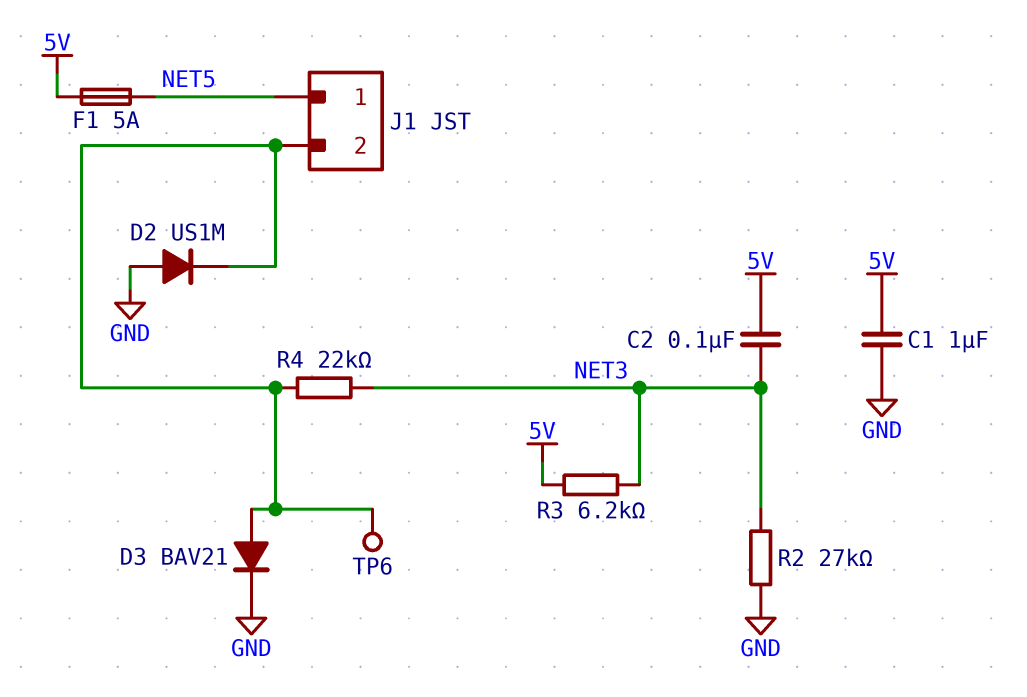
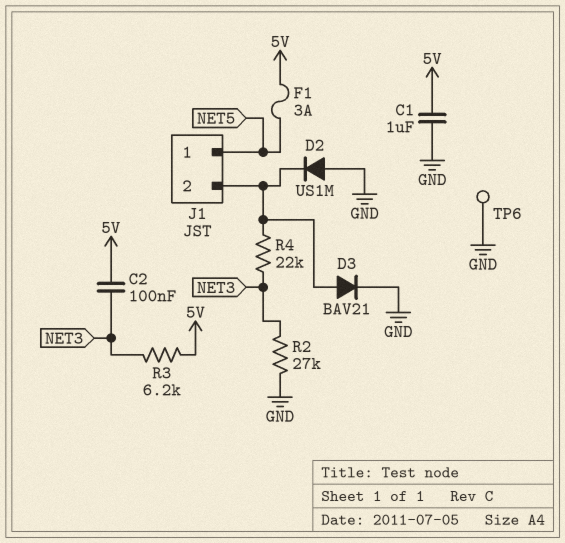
F1: 5A (5V, NET5) -> 3A (5V, NET5)
TP6: test point (J1/2) -> test point (GND)

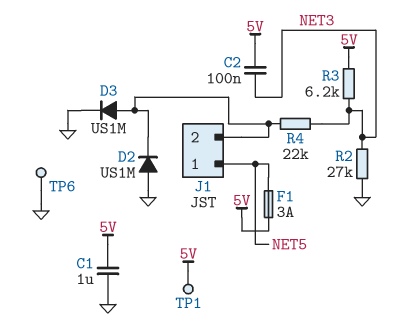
D3: diode BAV21 (A J1/2, K GND) -> diode US1M (A J1/2, K GND)
TP1: none -> test point (5V)

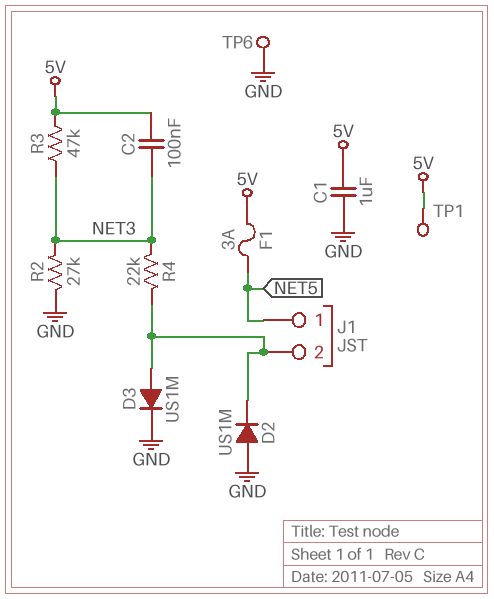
R3: 6.2k (5V, NET3) -> 47k (5V, NET3)

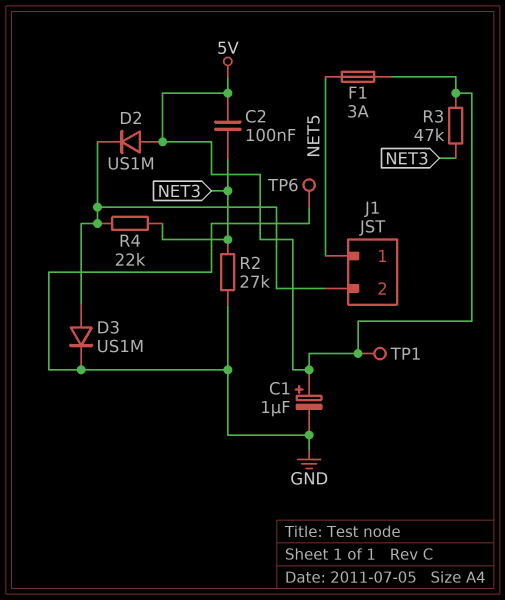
C1: 1uF (5V, GND) -> 1uF (plus 5V, minus GND)
D2: diode US1M (A GND, K J1/2) -> diode US1M (A 5V, K J1/2)

